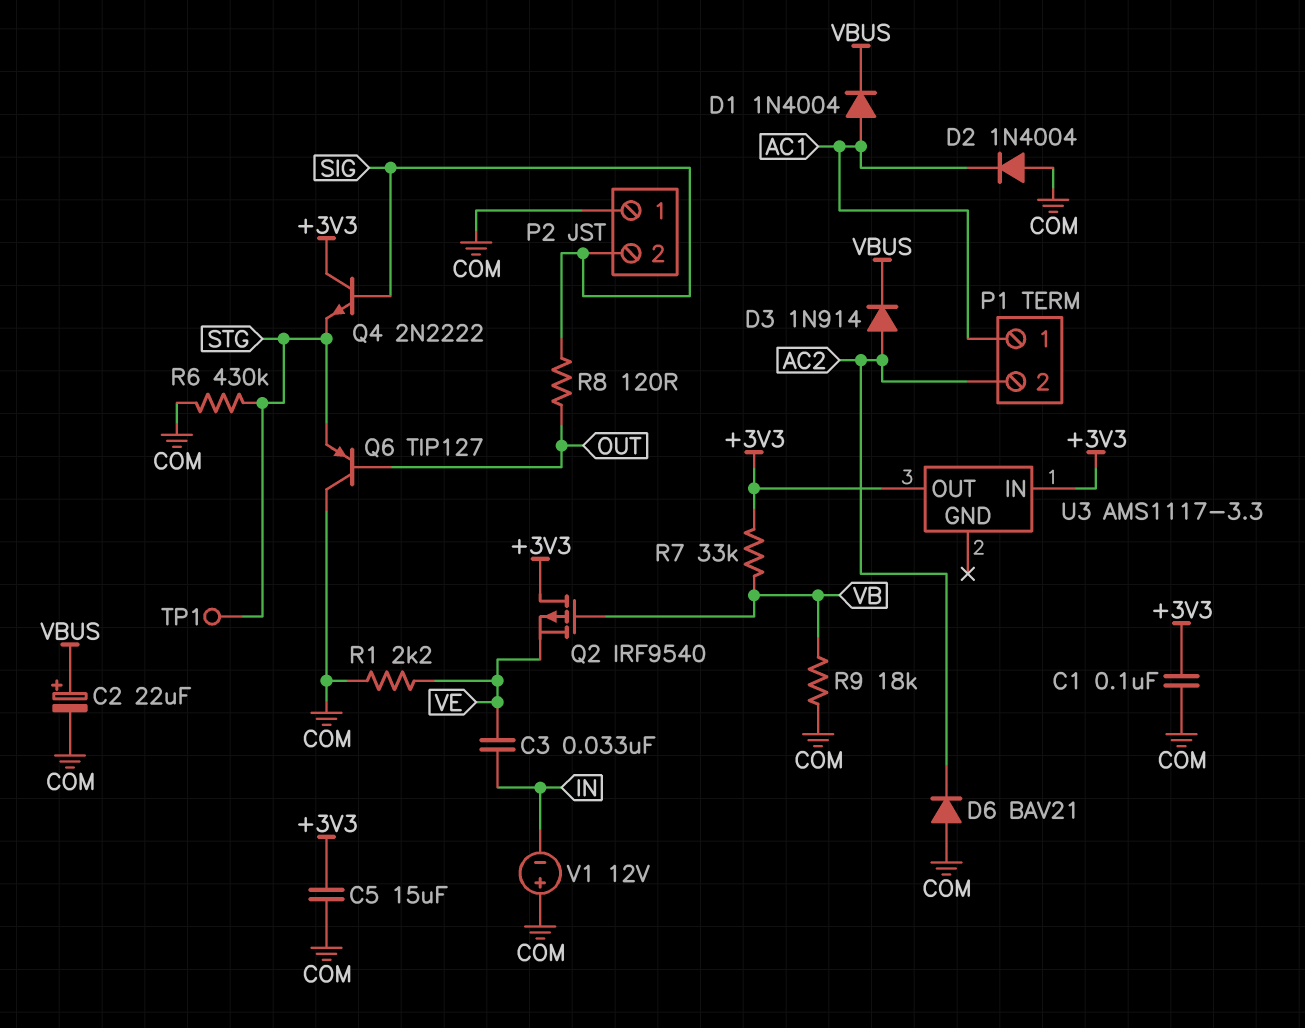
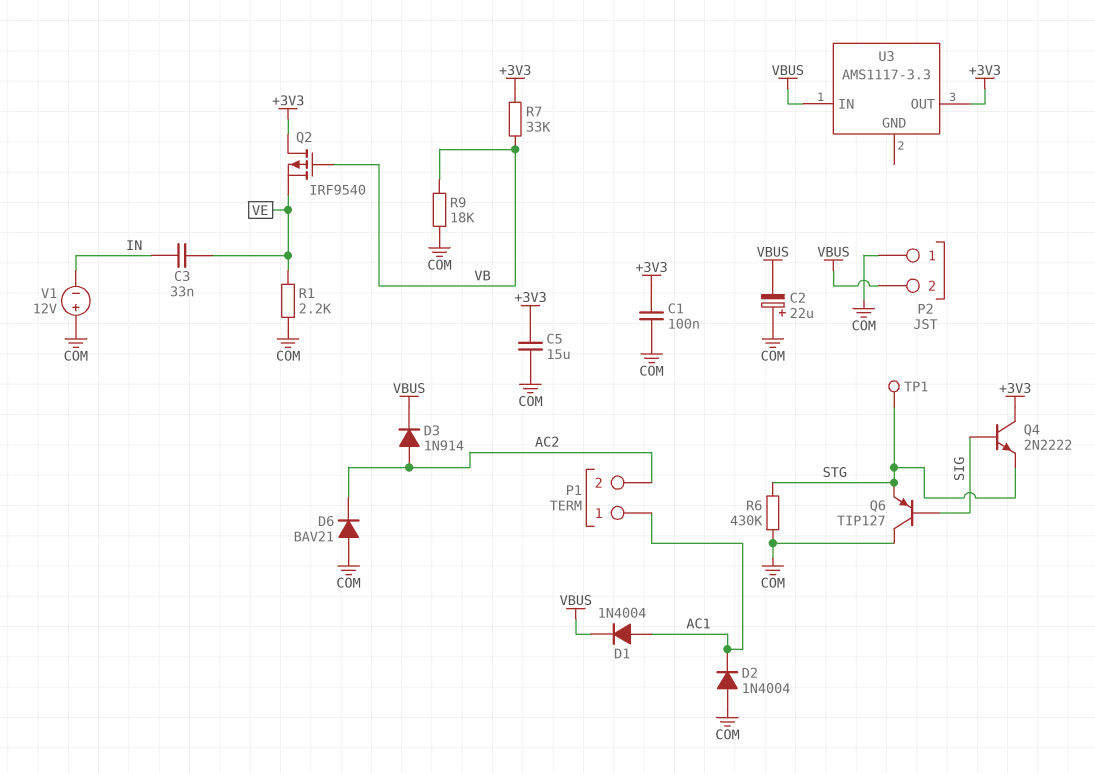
C2: 22uF (plus VBUS, minus COM) -> 22uF (plus COM, minus VBUS)
P2 pin 2: SIG -> VBUS
Q6: PNP TIP127 (B OUT, C COM, E STG) -> PNP TIP127 (B SIG, C COM, E STG)
R8: 120 (OUT, SIG) -> none
U3 pin IN: +3V3 -> VBUS

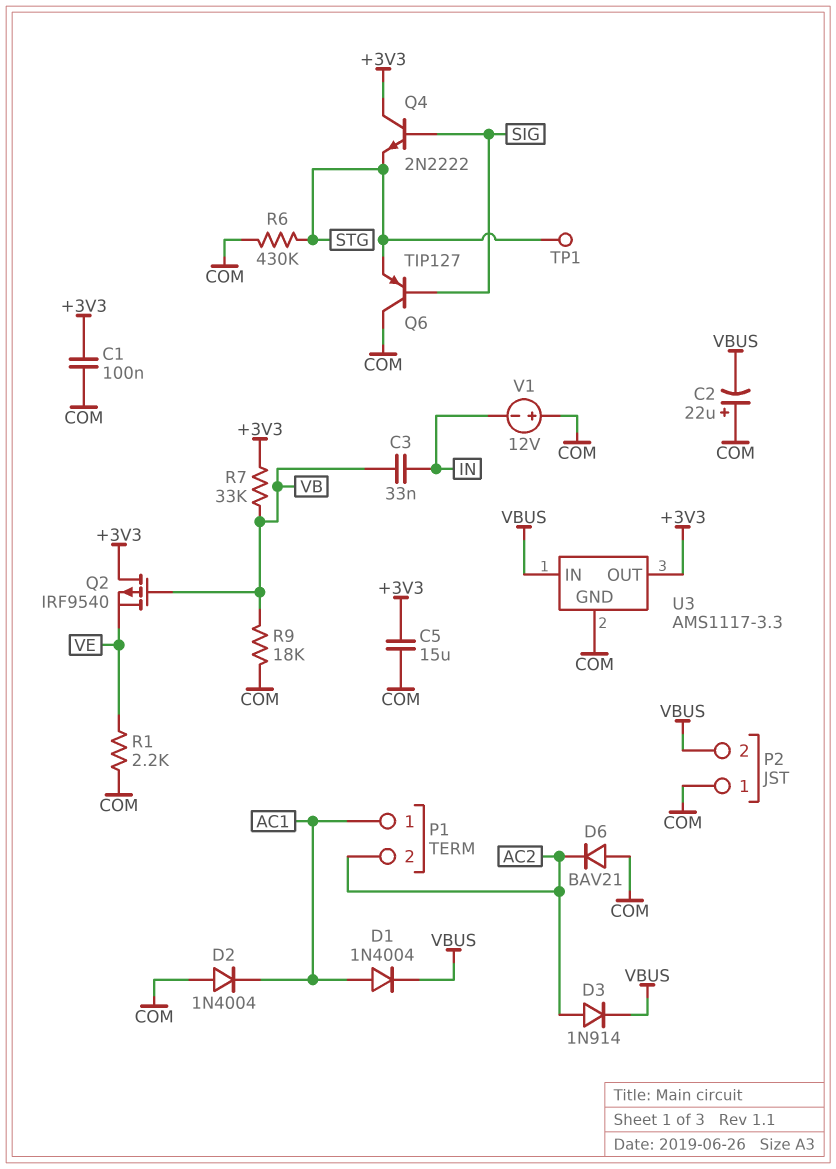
C3: 33nF (IN, VE) -> 33nF (IN, VB)
U3 pin GND: none -> COM

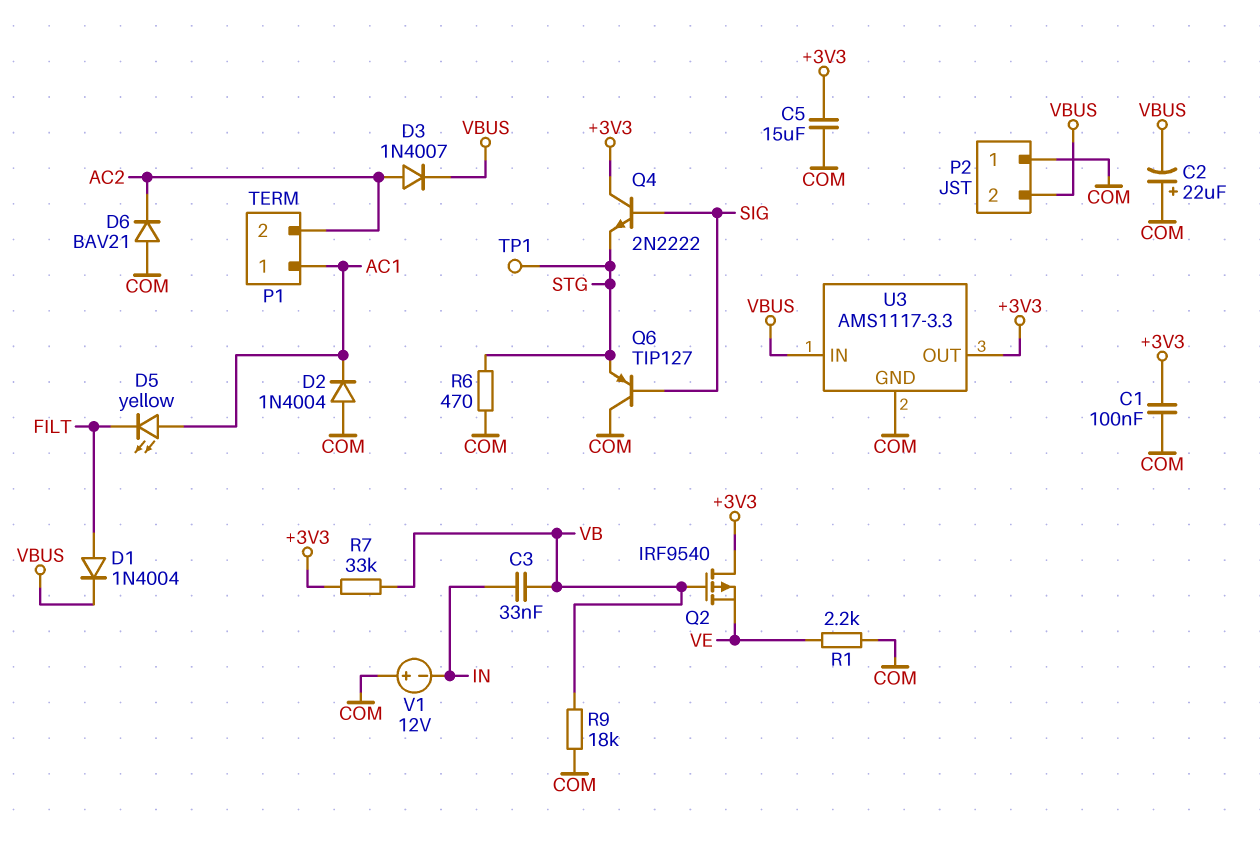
D1: diode 1N4004 (A AC1, K VBUS) -> diode 1N4004 (A FILT, K VBUS)
D3: diode 1N914 (A AC2, K VBUS) -> diode 1N4007 (A AC2, K VBUS)
D5: none -> LED yellow (A AC1, K FILT)
R6: 430k (COM, STG) -> 470 (COM, STG)

